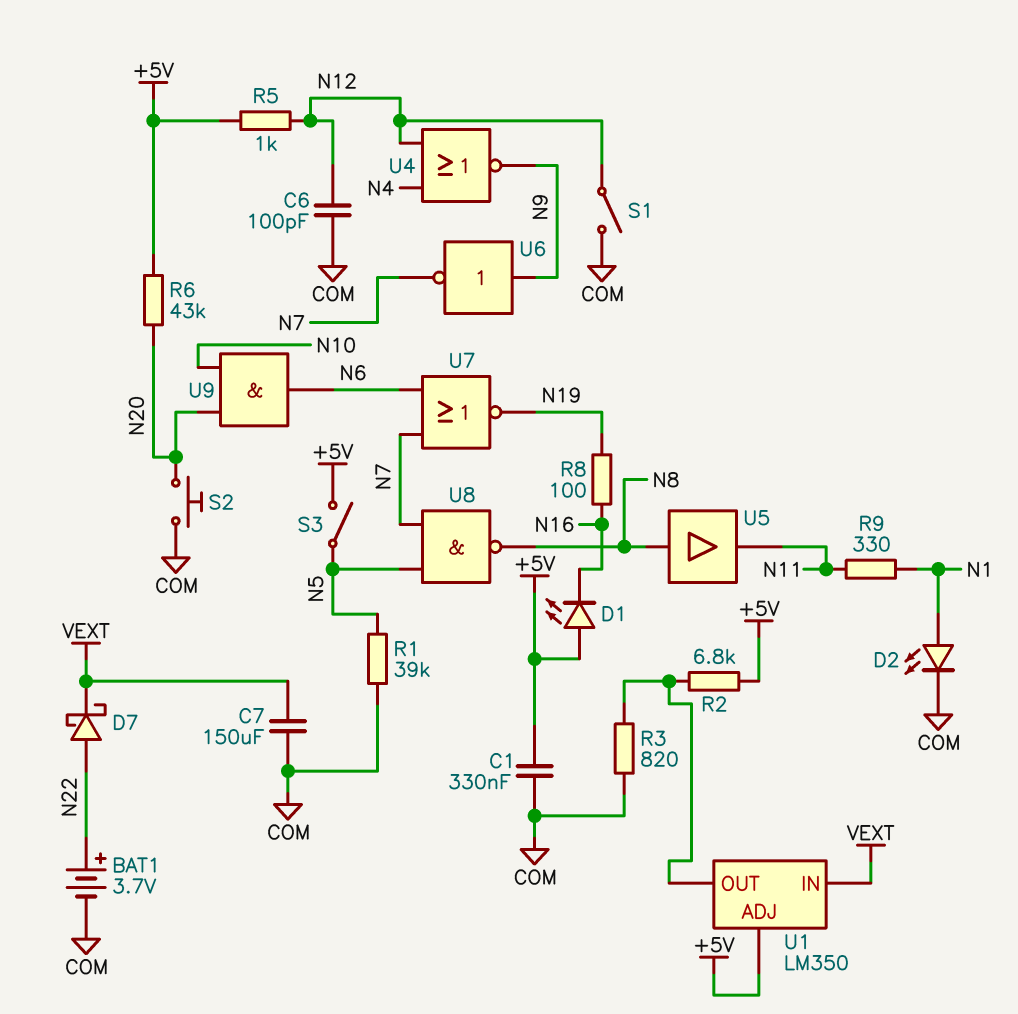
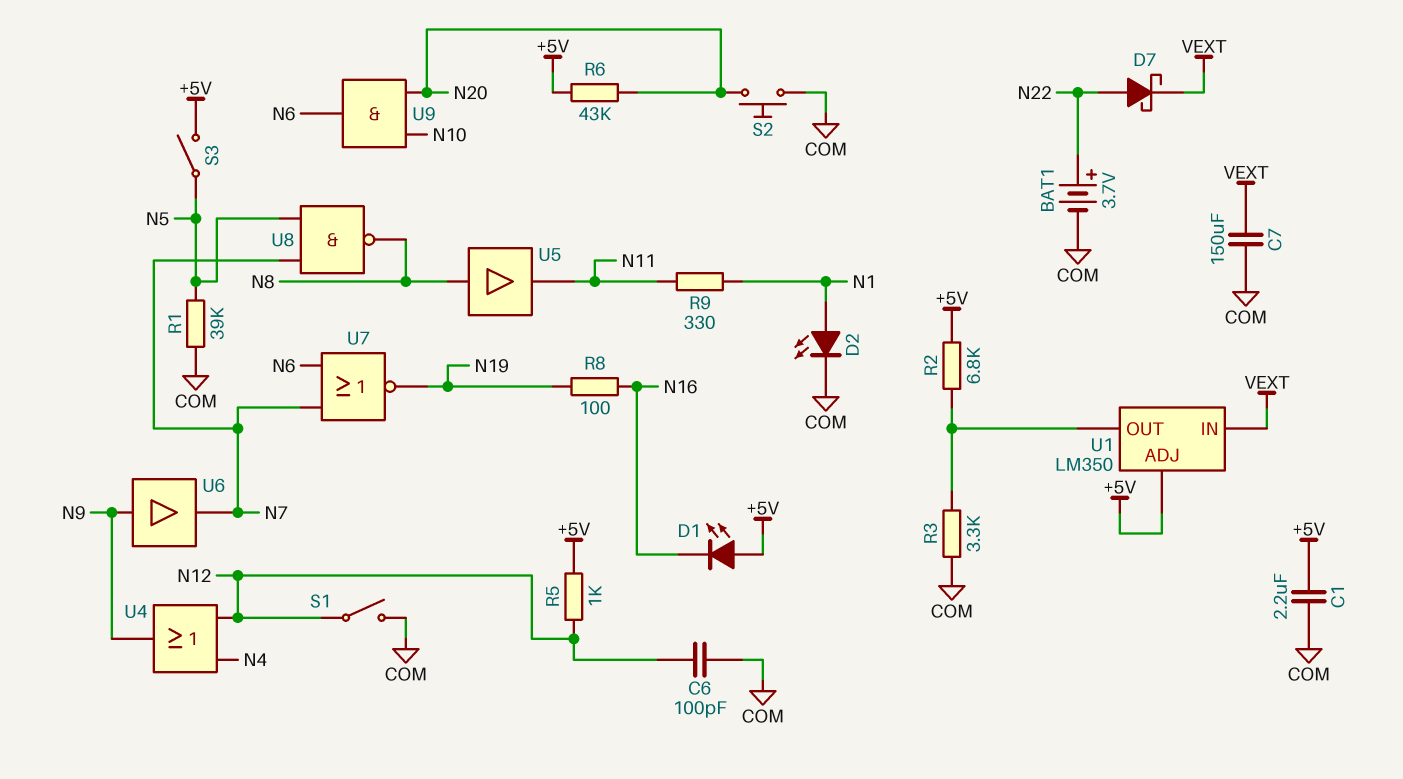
C1: 330nF (+5V, COM) -> 2.2uF (+5V, COM)
R3: 820 (COM, U1/OUT) -> 3.3k (COM, U1/OUT)
U4: NOR (in N4, in N12, out N9) -> OR (in N4, in N12, out N9)
U6: NOT (in N9, out N7) -> buffer (in N9, out N7)

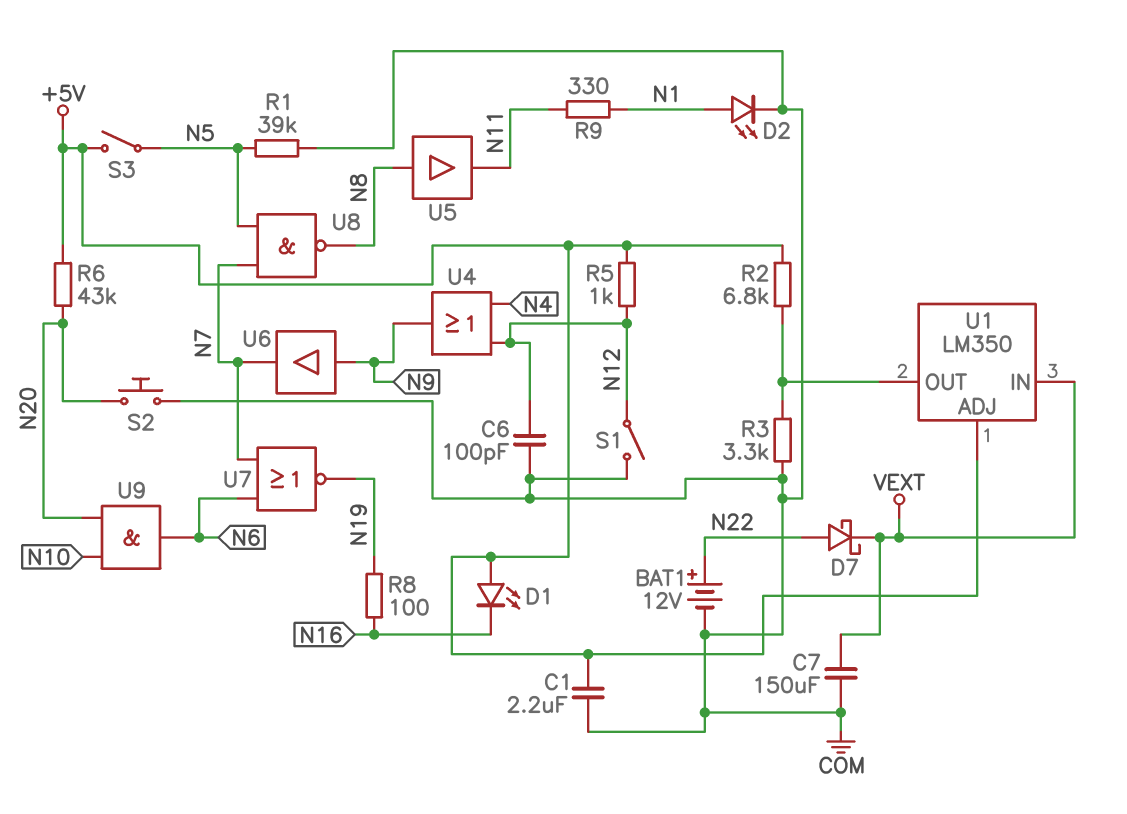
BAT1: 3.7V (plus N22, minus COM) -> 12V (plus N22, minus COM)

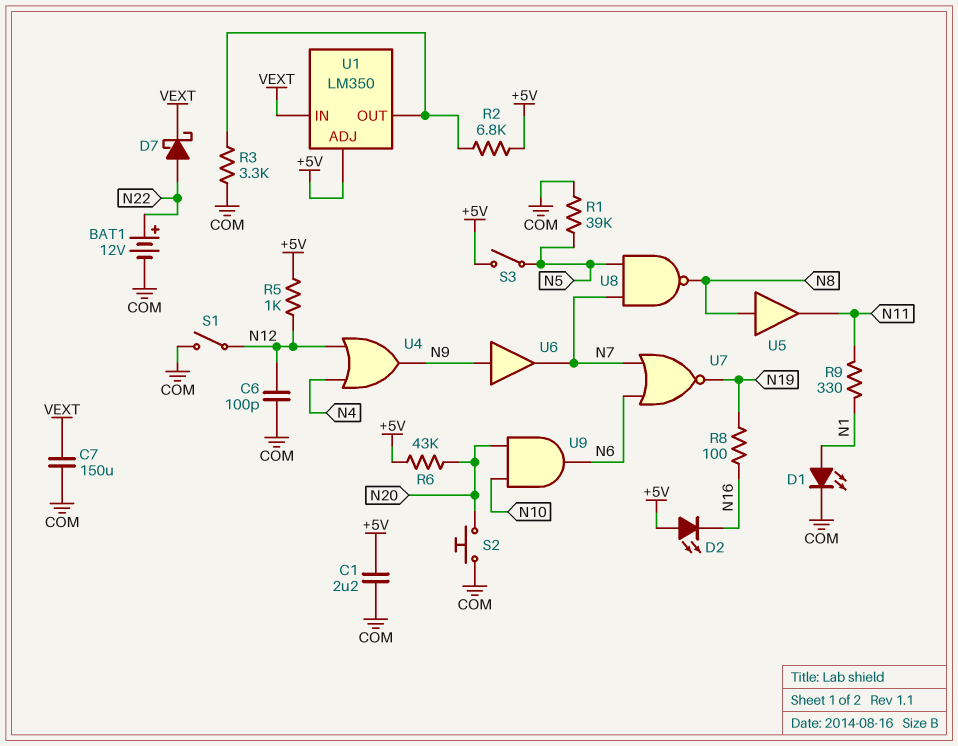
D1: LED (A +5V, K N16) -> LED (A N1, K COM)
D2: LED (A N1, K COM) -> LED (A +5V, K N16)

